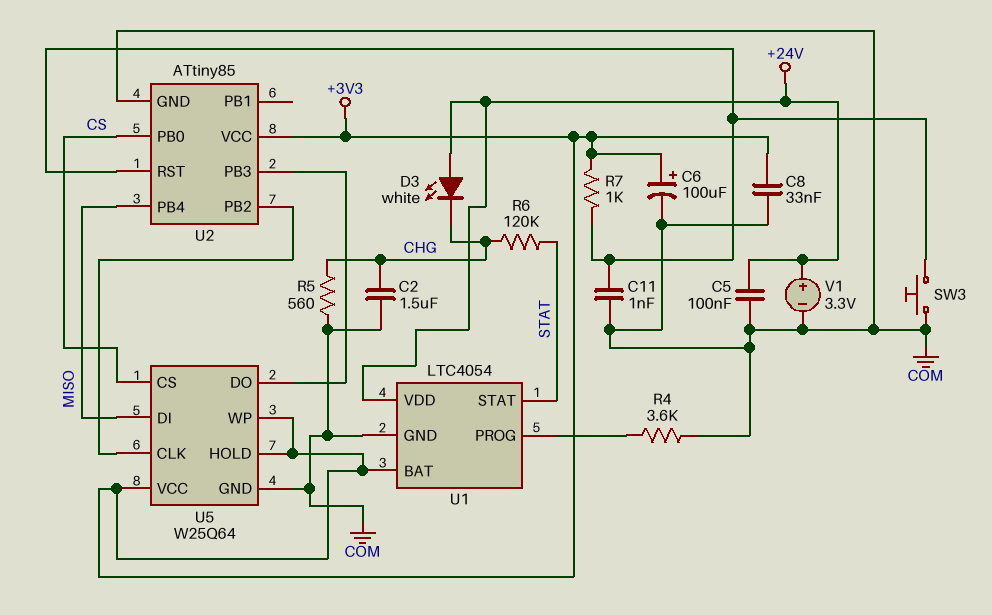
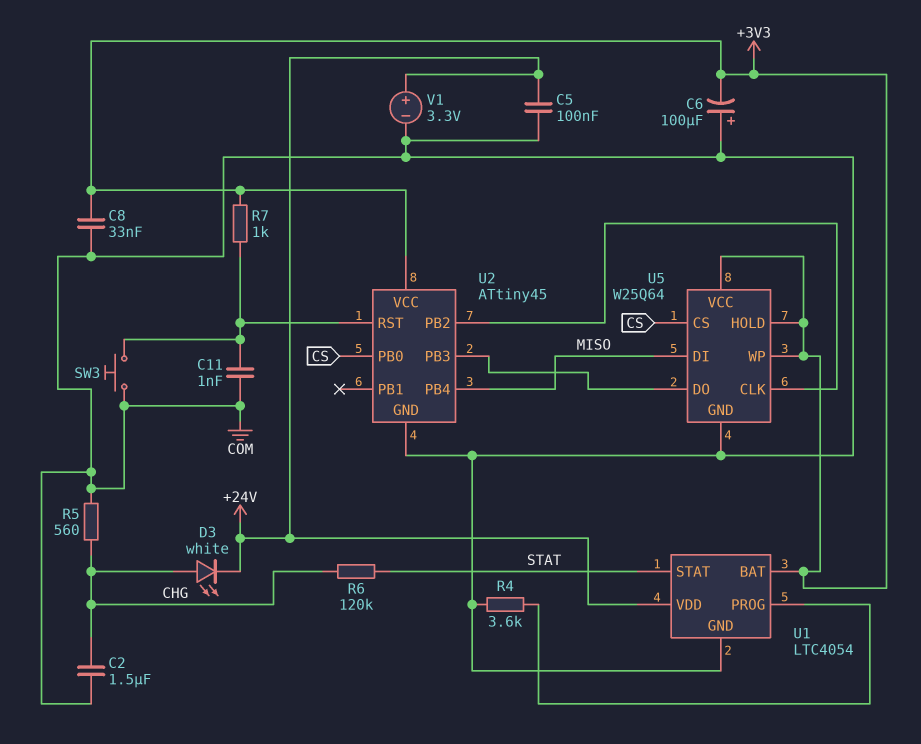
C6: 100uF (plus +3V3, minus COM) -> 100uF (plus COM, minus +3V3)
D3: LED white (A +24V, K CHG) -> LED white (A CHG, K +24V)
U2: ATtiny85 -> ATtiny45

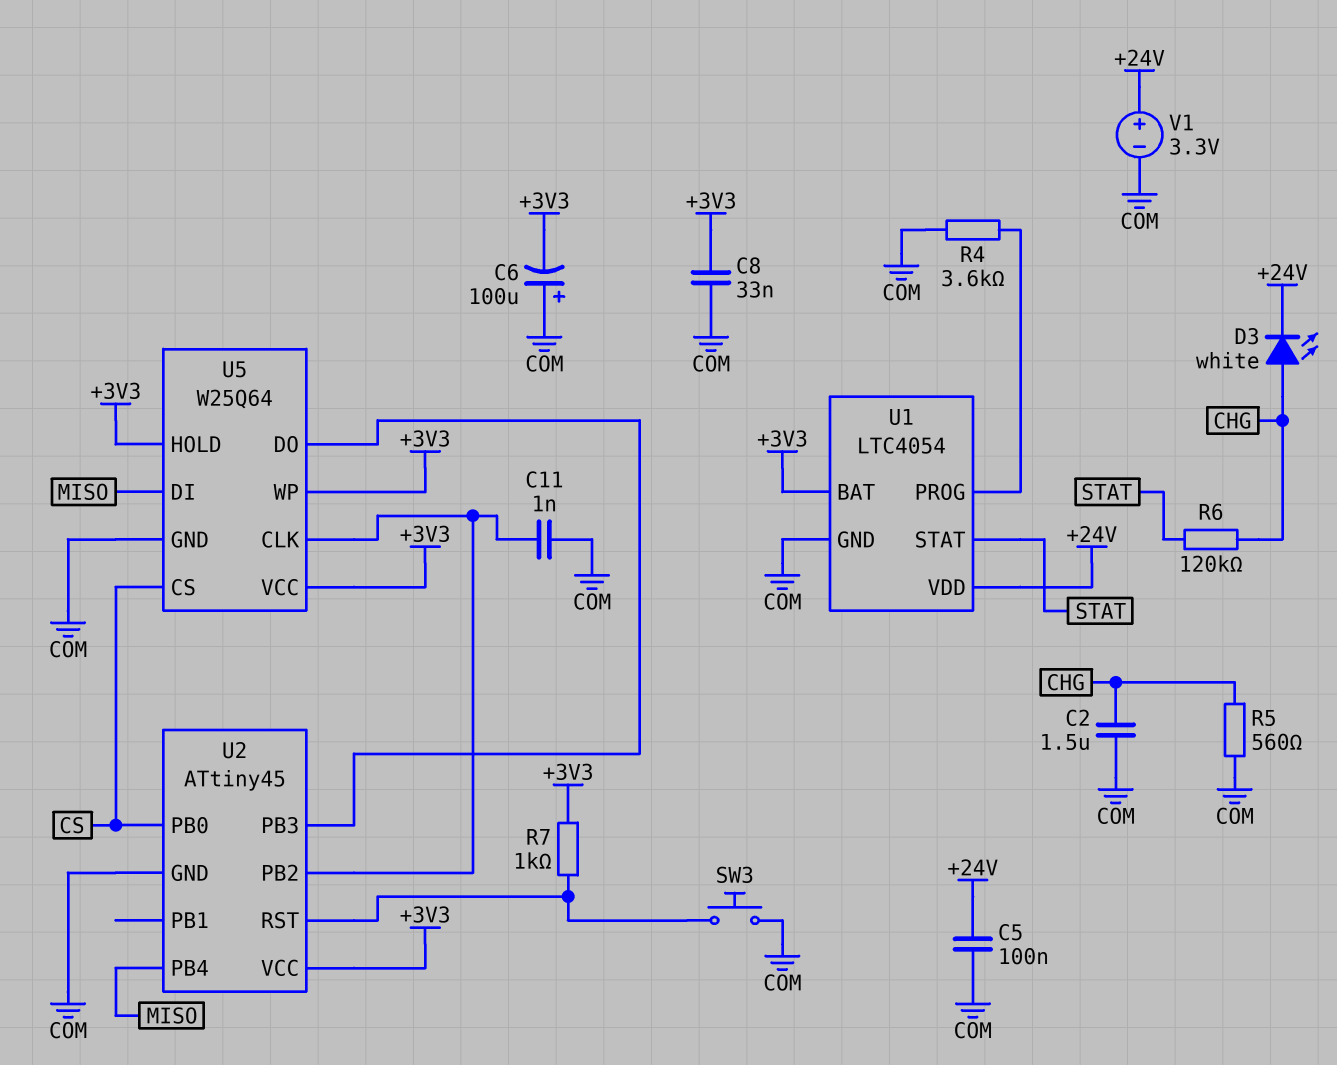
C11: 1nF (COM, U2/RST) -> 1nF (COM, U2/PB2)

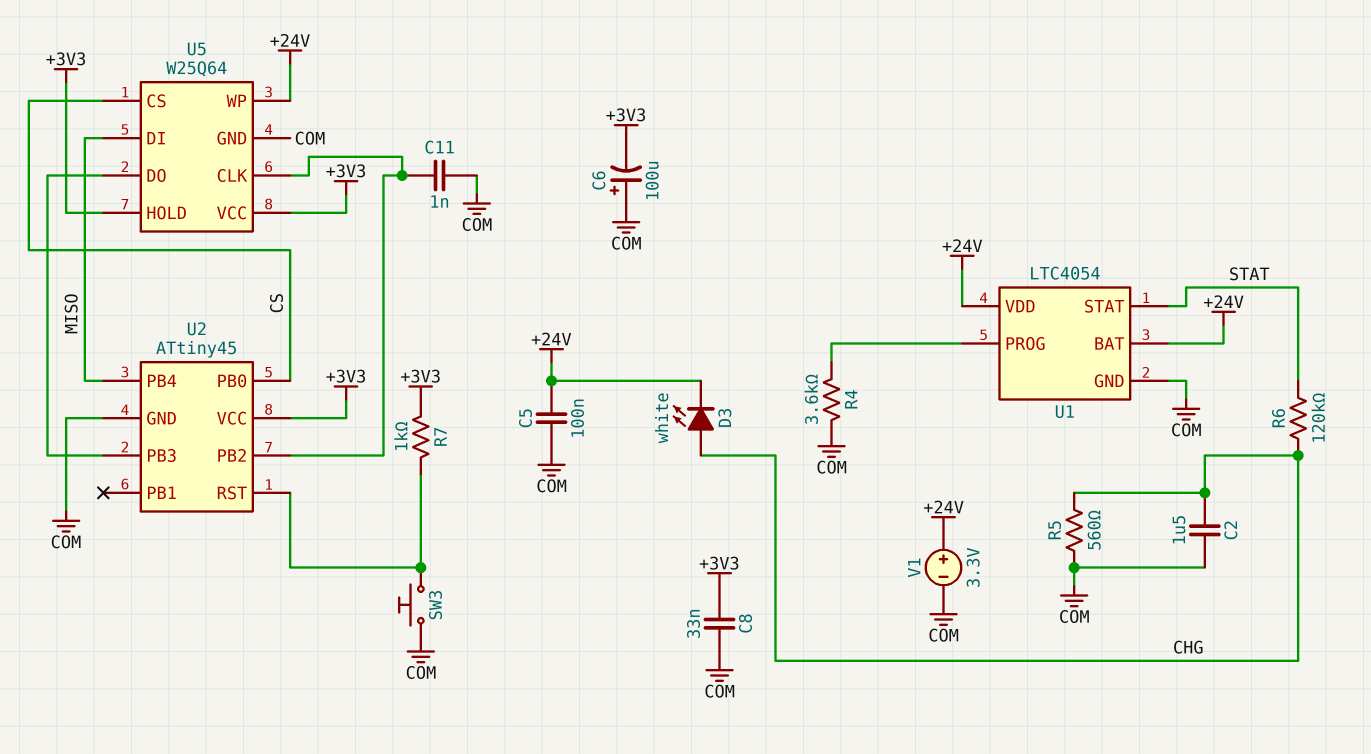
U1 pin BAT: +3V3 -> +24V
U5 pin WP: +3V3 -> +24V

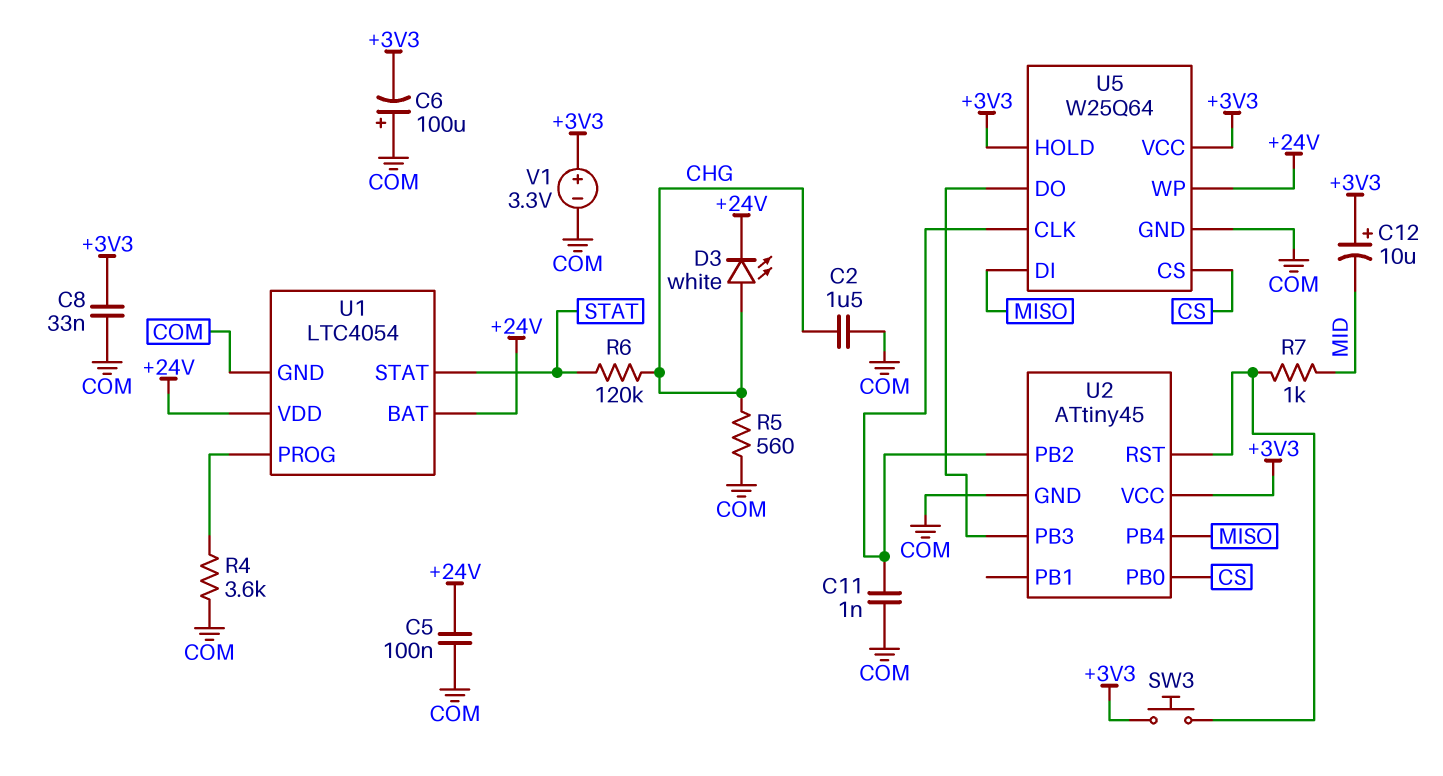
C12: none -> 10uF (plus +3V3, minus MID)
R7: 1k (+3V3, U2/RST) -> 1k (MID, U2/RST)
SW3: button (COM, U2/RST) -> button (+3V3, U2/RST)
V1: 3.3V (plus +24V, minus COM) -> 3.3V (plus +3V3, minus COM)

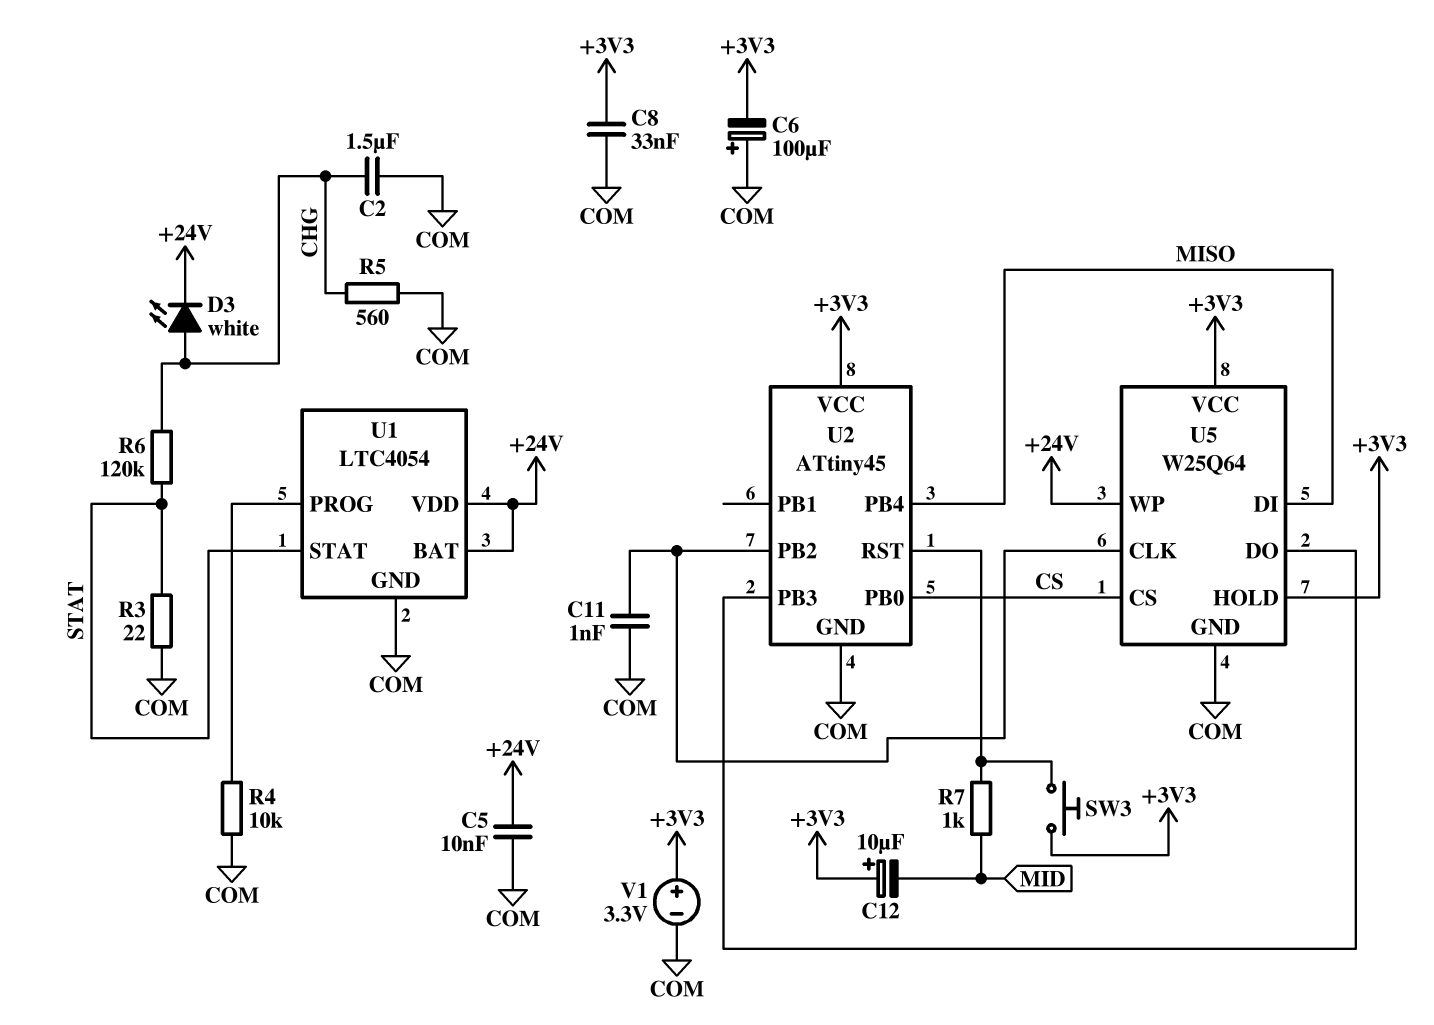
C5: 100nF (+24V, COM) -> 10nF (+24V, COM)
R3: none -> 22 (COM, STAT)
R4: 3.6k (COM, U1/PROG) -> 10k (COM, U1/PROG)

